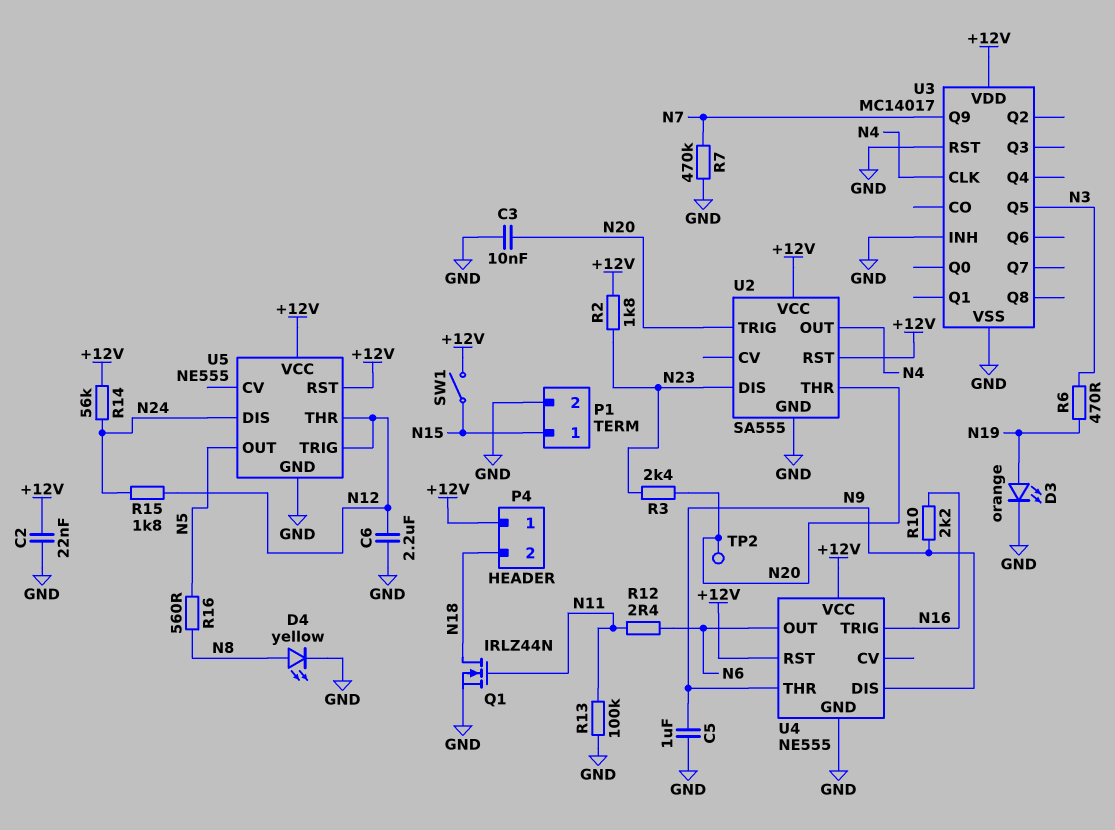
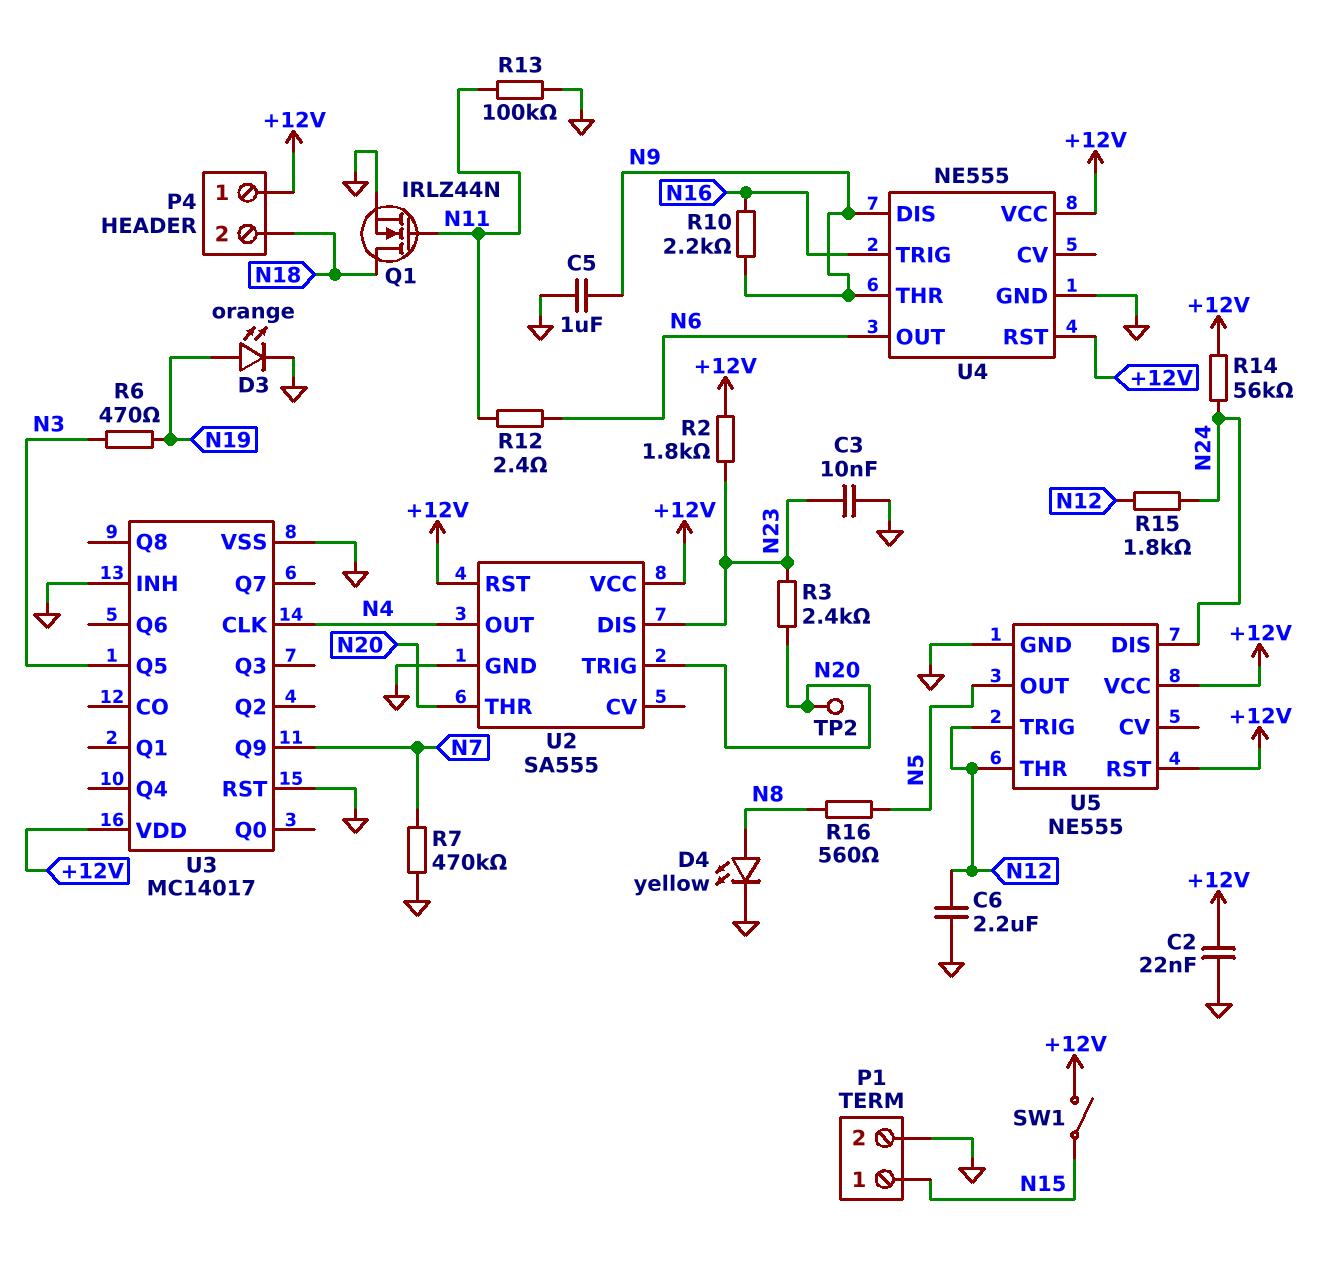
C3: 10nF (GND, N20) -> 10nF (GND, N23)

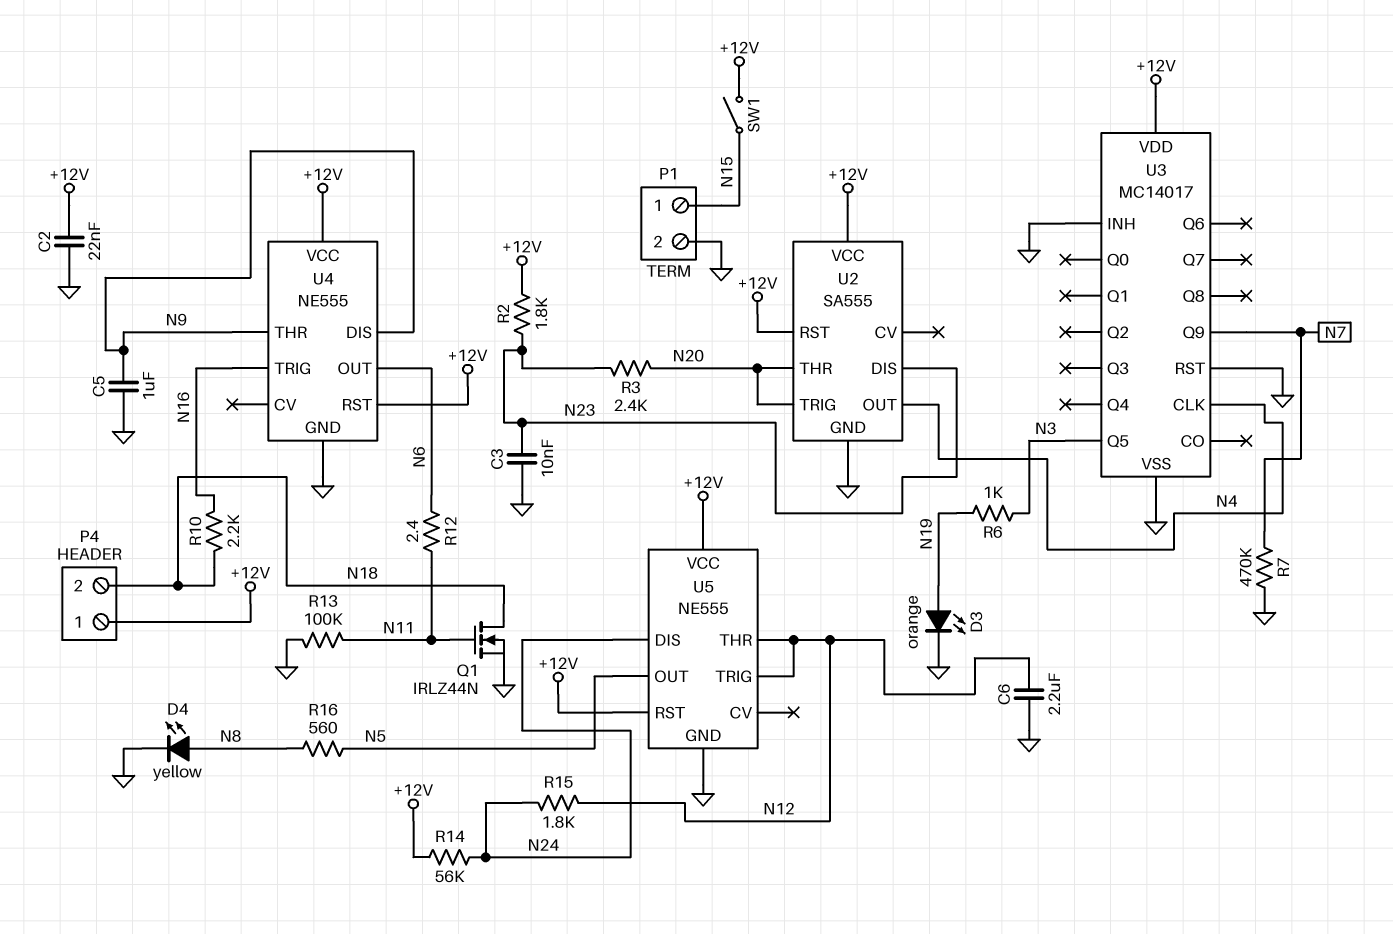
R6: 470 (N3, N19) -> 1k (N3, N19)
R10: 2.2k (N9, N16) -> 2.2k (N16, N18)
TP2: test point (N20) -> none

